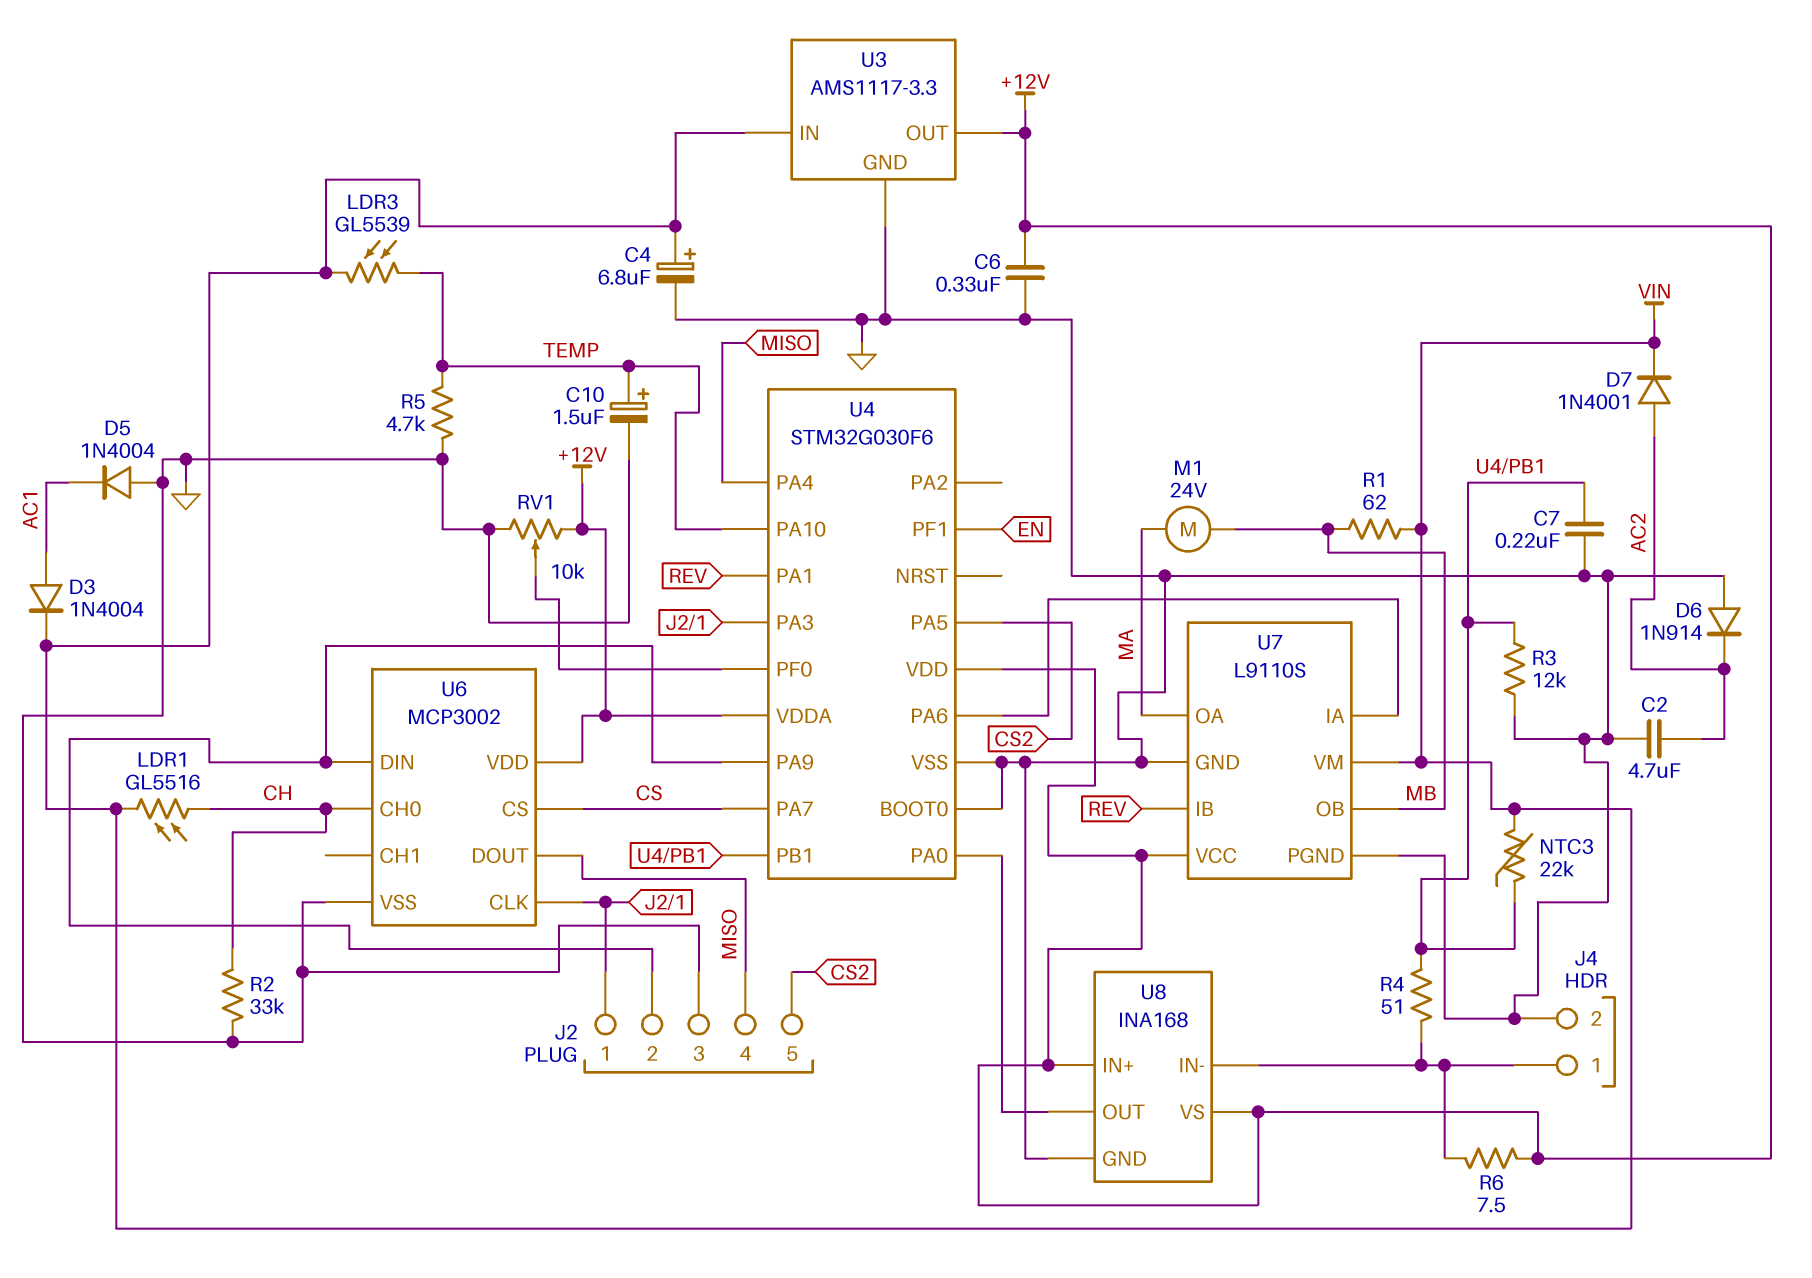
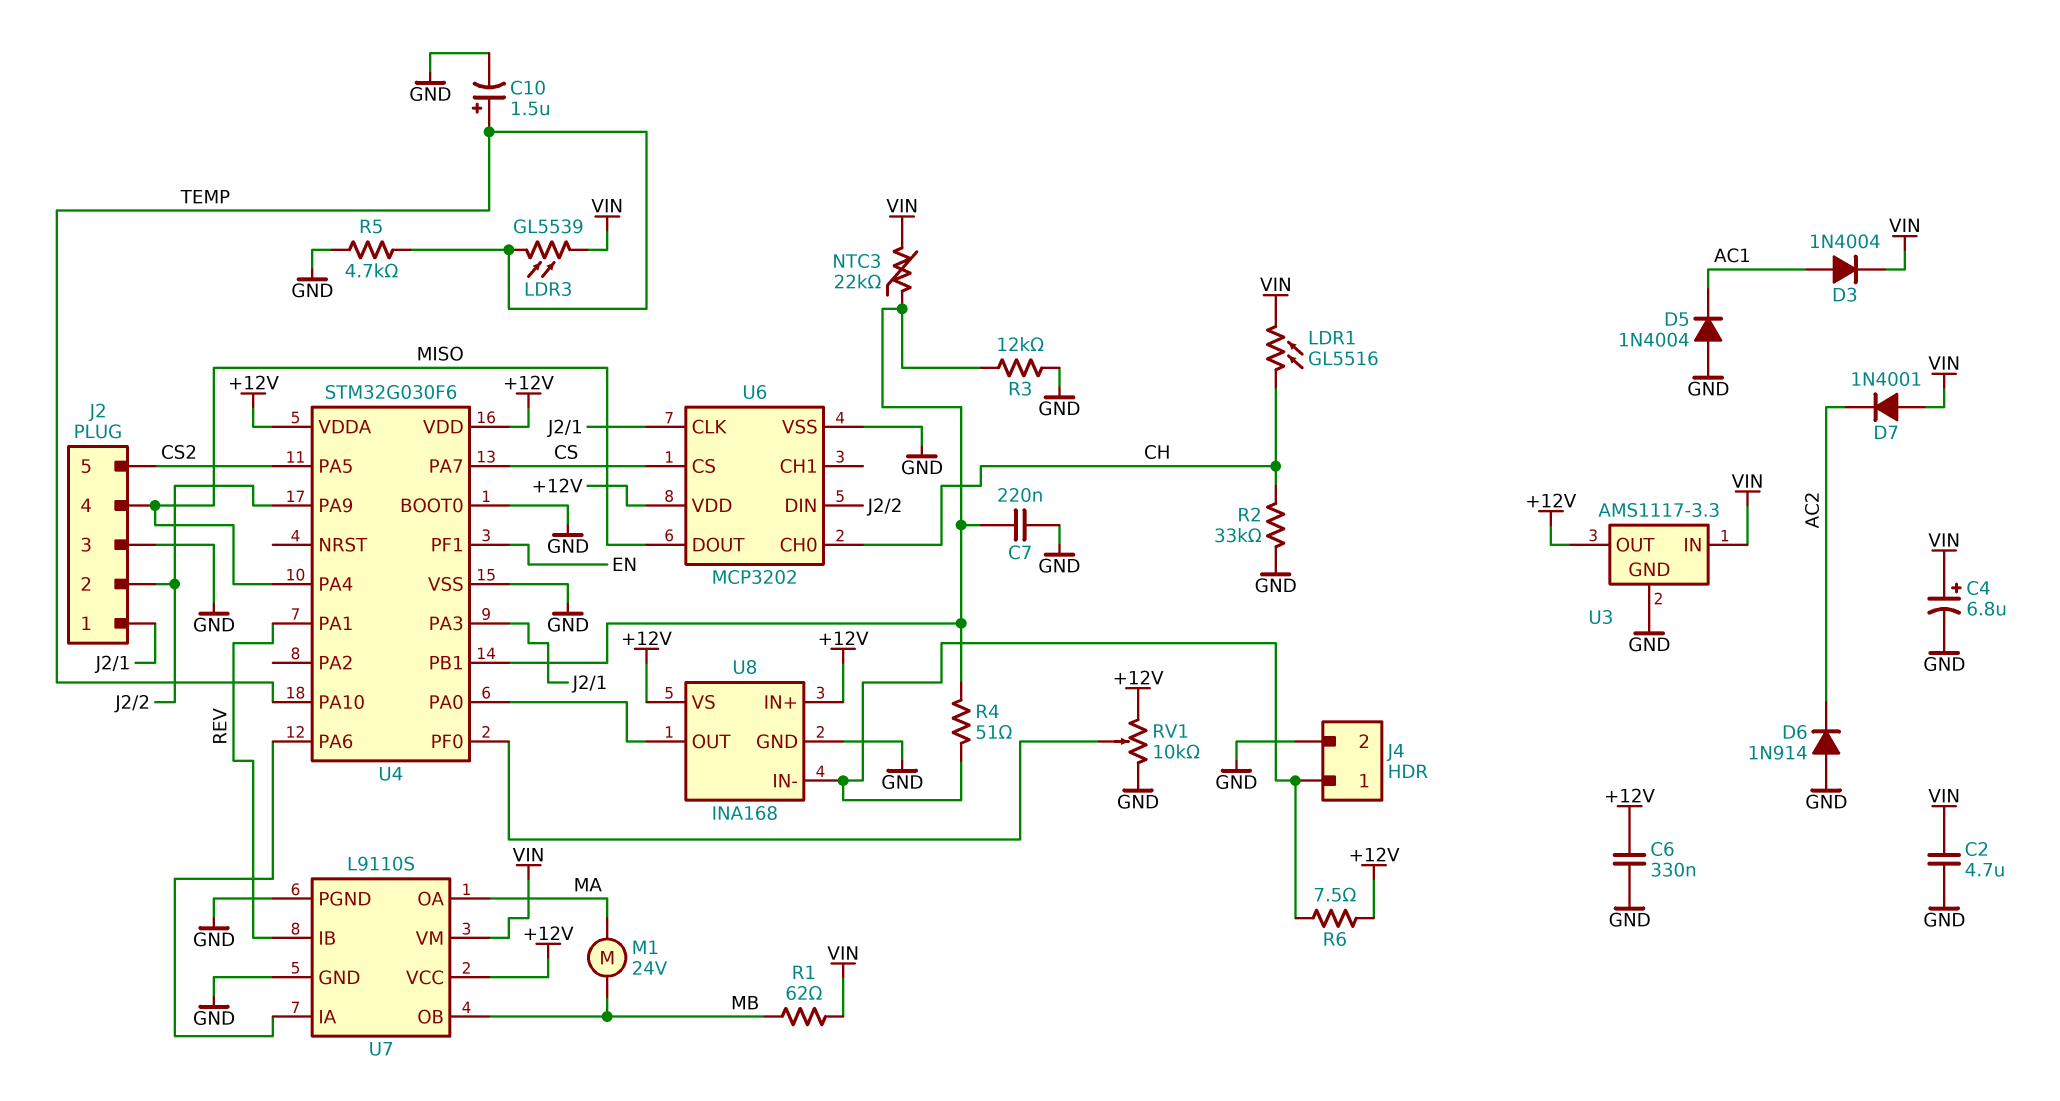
C2: 4.7uF (AC2, GND) -> 4.7uF (GND, VIN)
D7: diode 1N4001 (A AC2, K VIN) -> diode 1N4001 (A VIN, K AC2)
U6: MCP3002 -> MCP3202

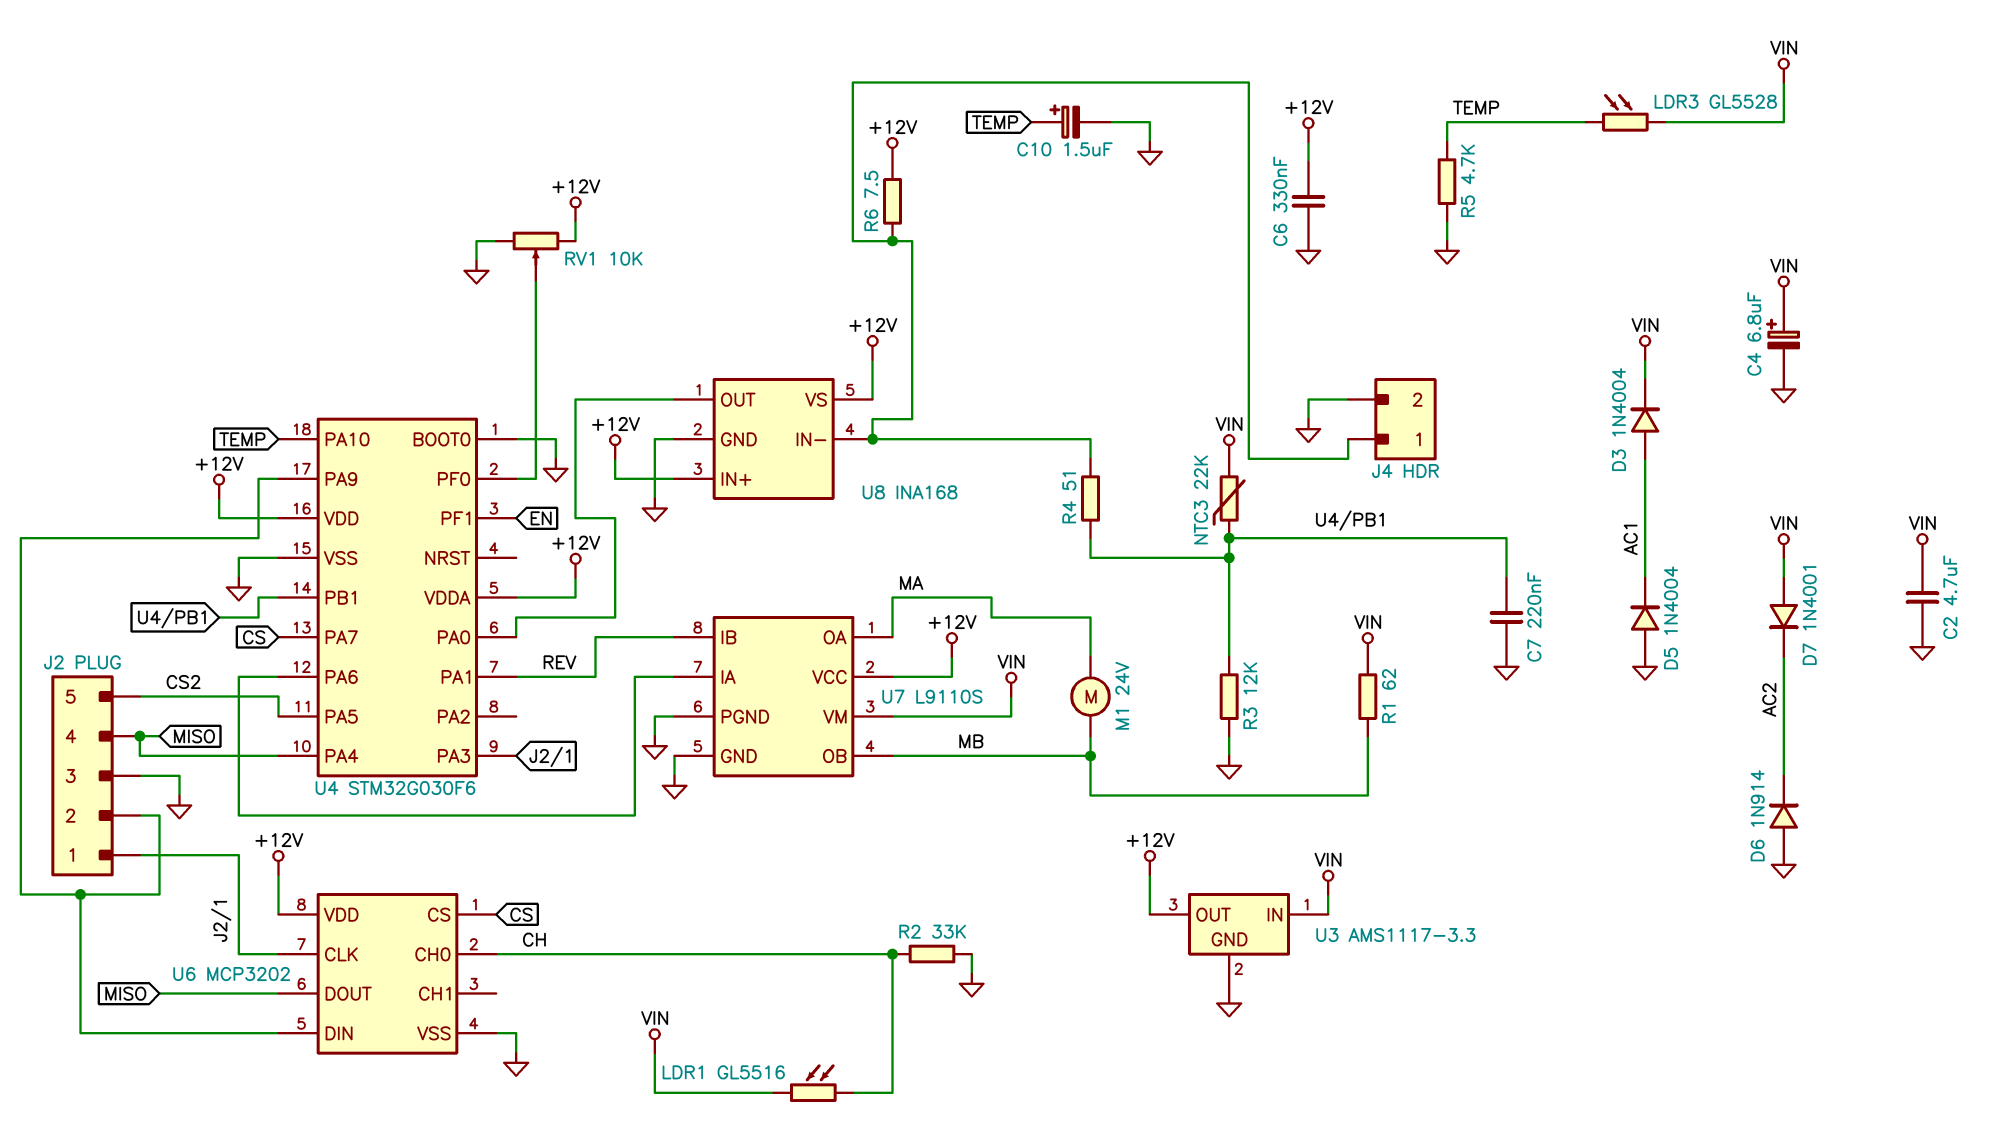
LDR3: GL5539 (TEMP, VIN) -> GL5528 (TEMP, VIN)

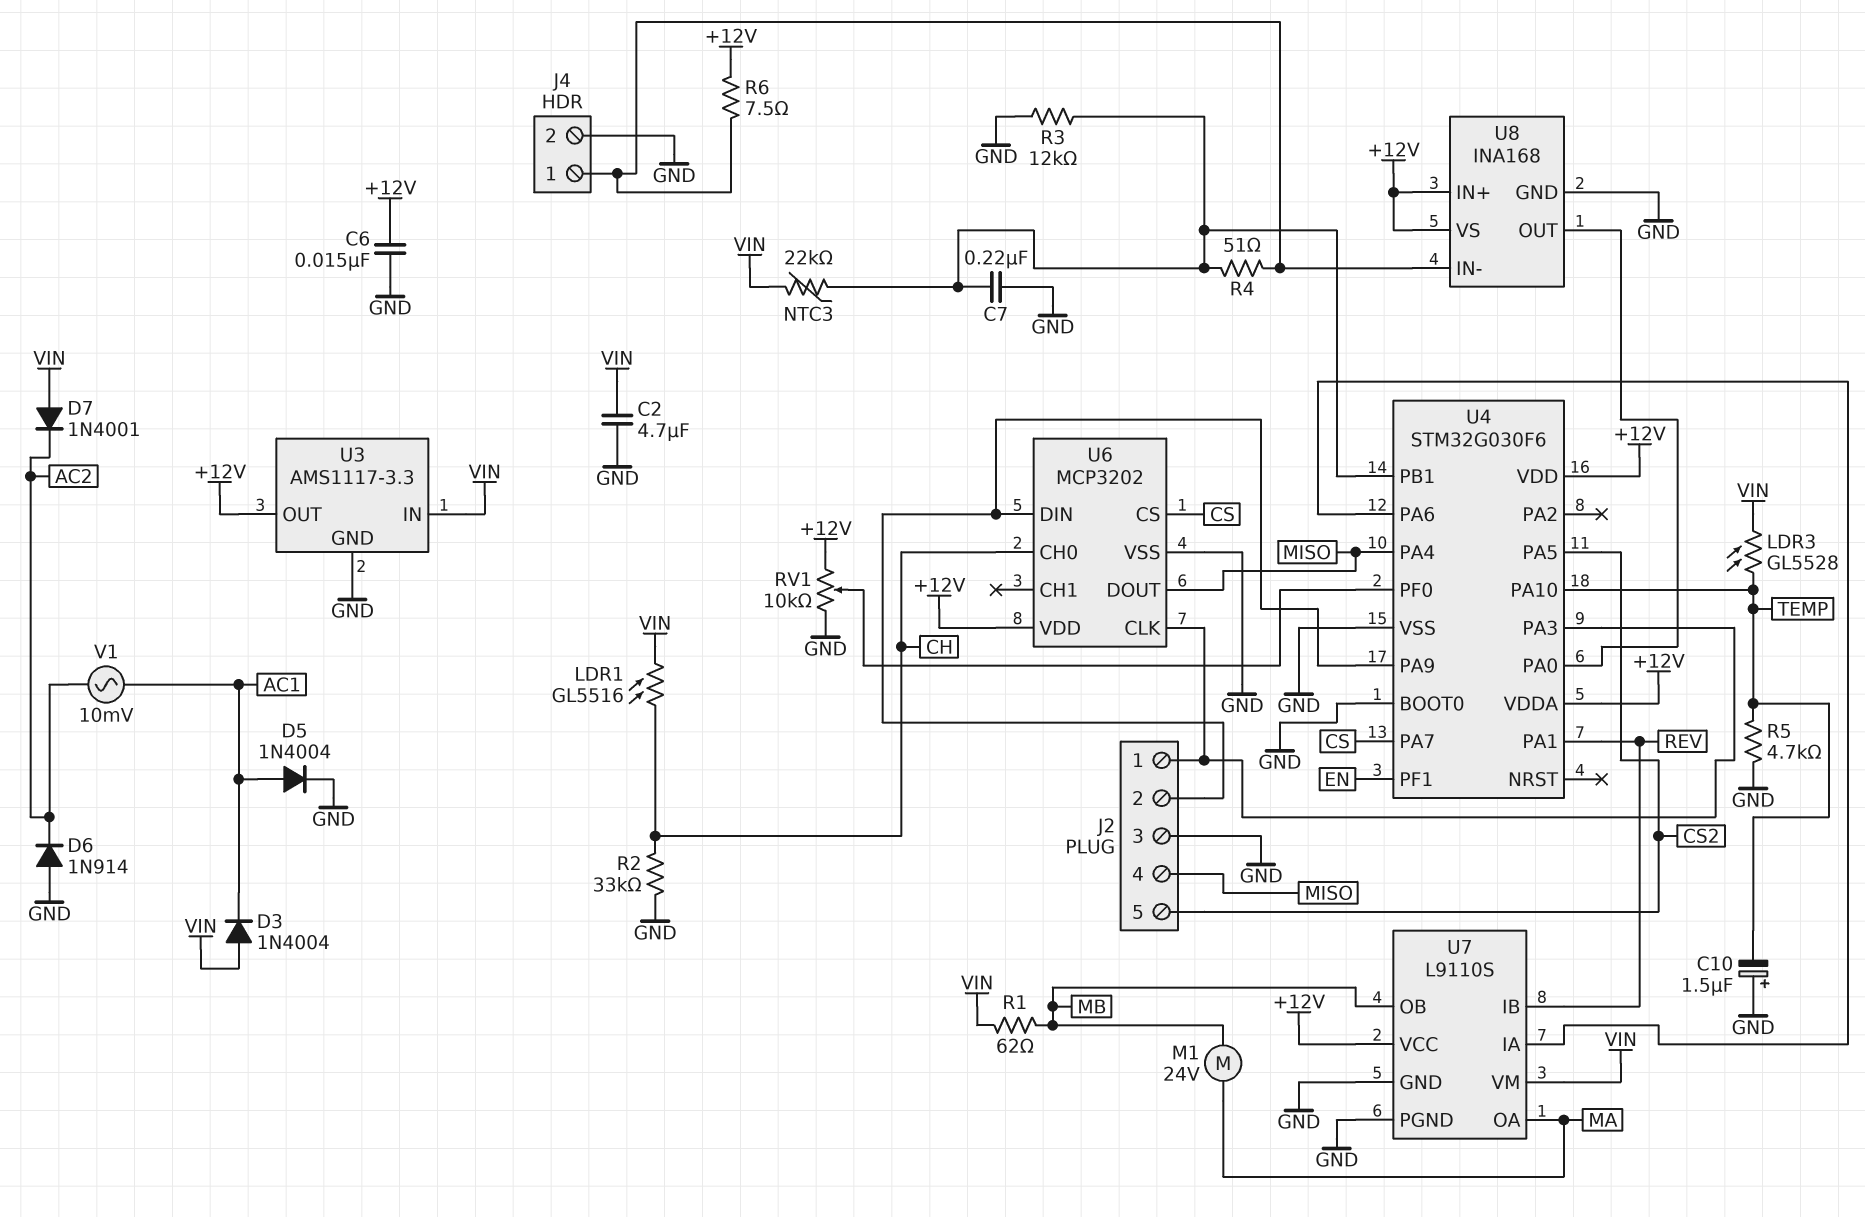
C4: 6.8uF (plus VIN, minus GND) -> none
C6: 330nF (+12V, GND) -> 15nF (+12V, GND)
C10: 1.5uF (plus TEMP, minus GND) -> 1.5uF (plus GND, minus TEMP)
D3: diode 1N4004 (A AC1, K VIN) -> diode 1N4004 (A VIN, K AC1)
D5: diode 1N4004 (A GND, K AC1) -> diode 1N4004 (A AC1, K GND)
V1: none -> AC 10mV (AC1, AC2)

